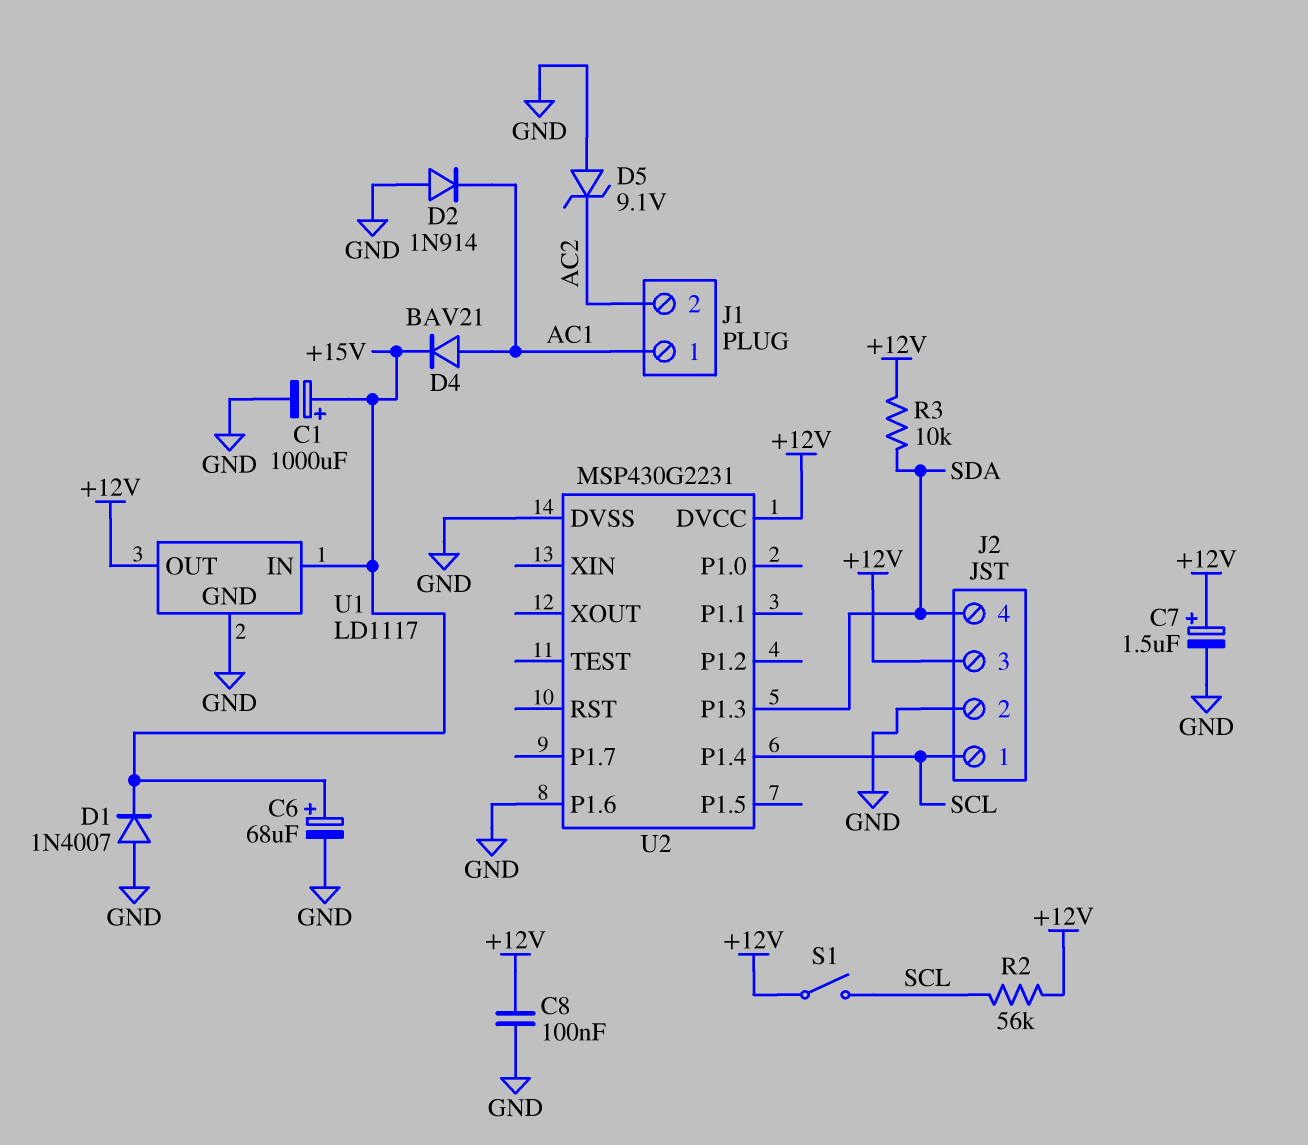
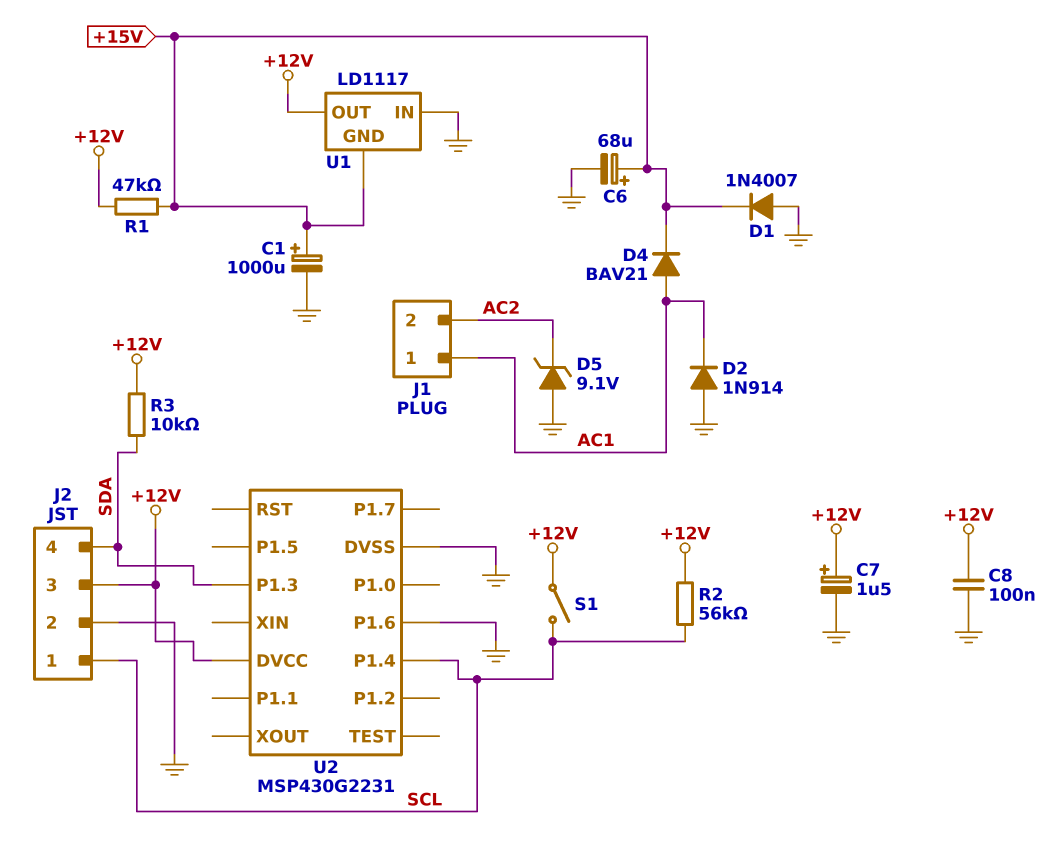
R1: none -> 47k (+12V, +15V)
U1 pin GND: GND -> +15V
U1 pin IN: +15V -> GND

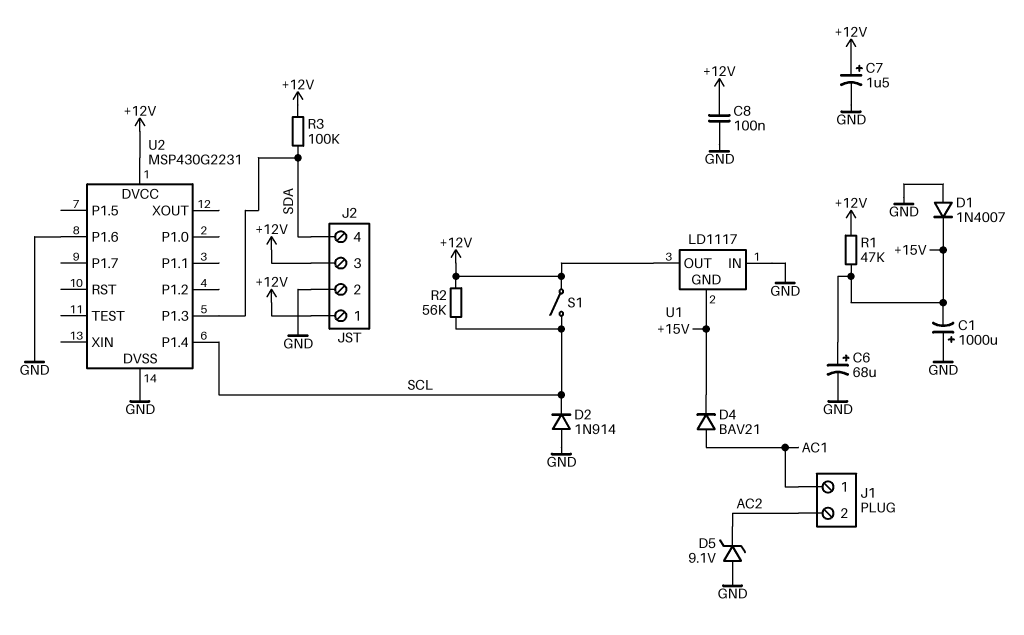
C1: 1000uF (plus +15V, minus GND) -> 1000uF (plus GND, minus +15V)
D2: diode 1N914 (A GND, K AC1) -> diode 1N914 (A GND, K SCL)
J2 pin 1: SCL -> +12V
R3: 10k (+12V, SDA) -> 100k (+12V, SDA)

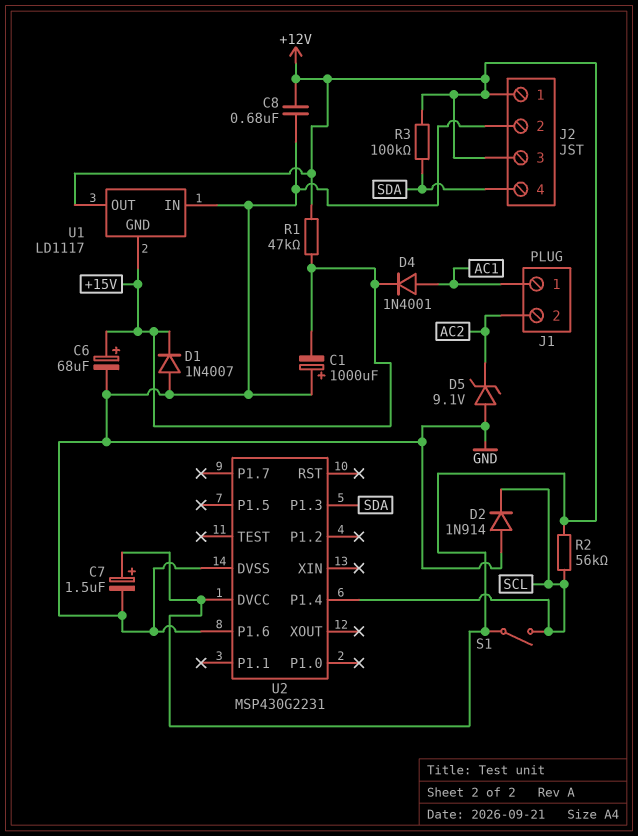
C8: 100nF (+12V, GND) -> 680nF (+12V, GND)
D4: diode BAV21 (A AC1, K +15V) -> diode 1N4001 (A AC1, K +15V)

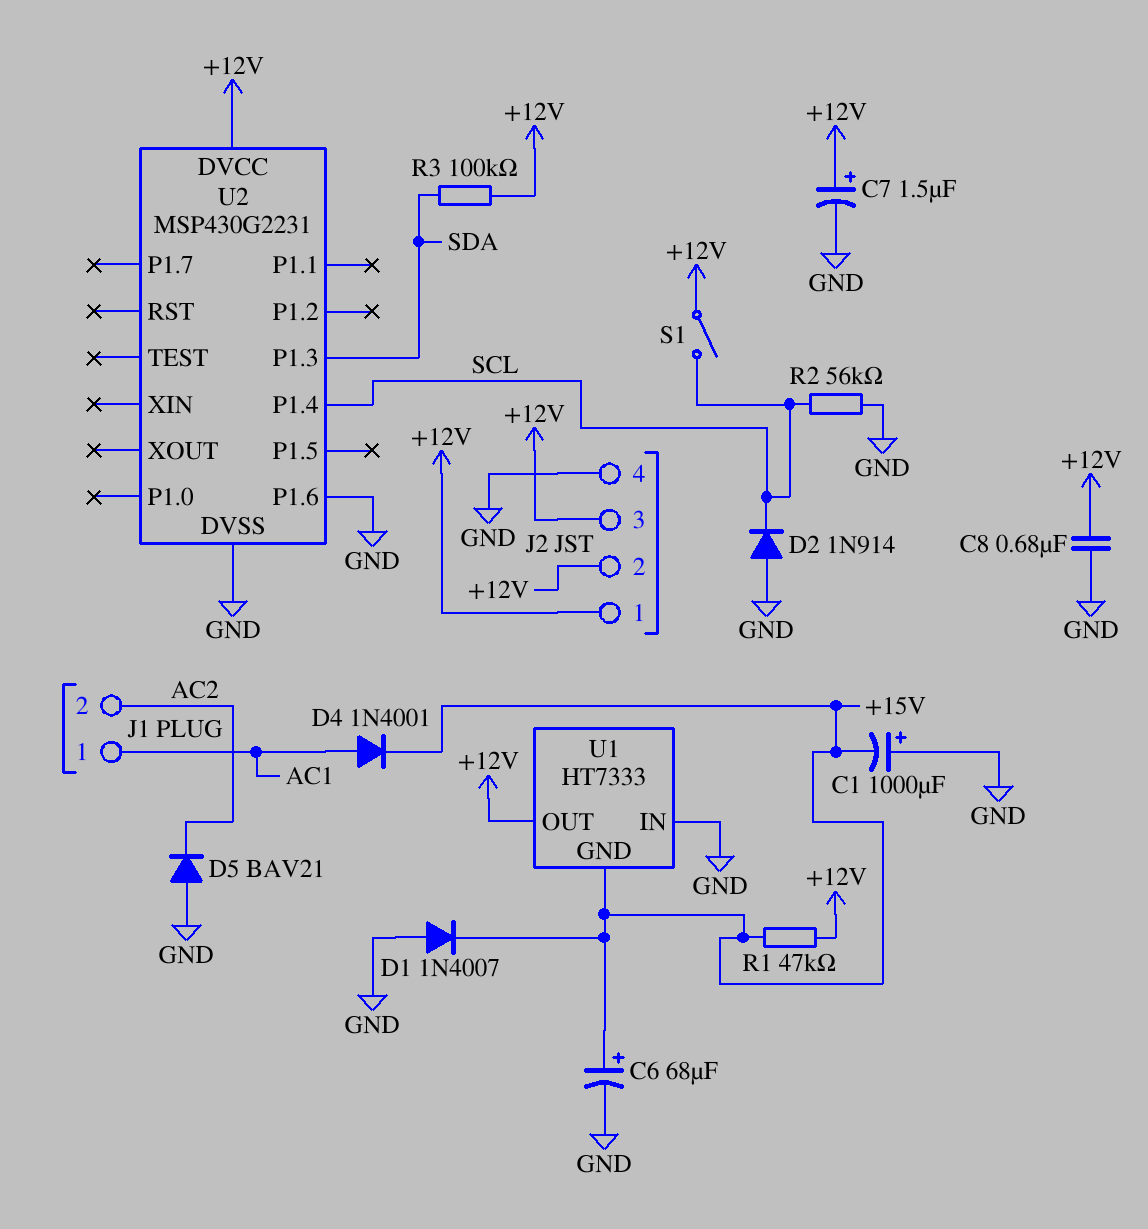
D5: zener 9.1V (A GND, K AC2) -> diode BAV21 (A GND, K AC2)
J2 pin 2: GND -> +12V
J2 pin 4: SDA -> GND
R2: 56k (+12V, SCL) -> 56k (GND, SCL)
U1: LD1117 -> HT7333

